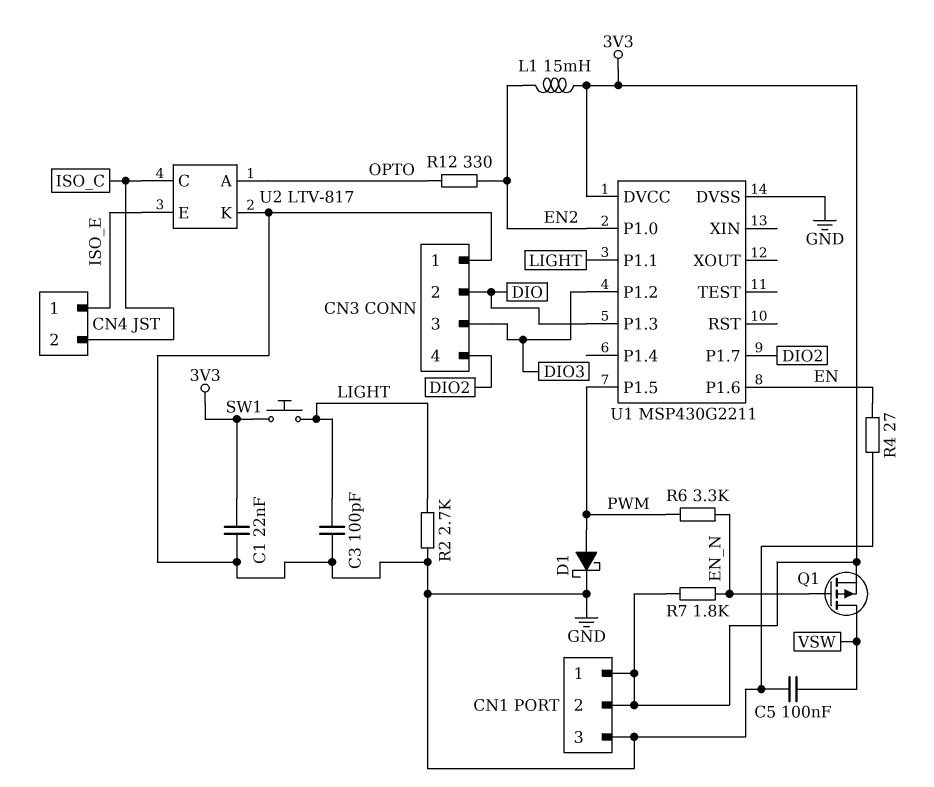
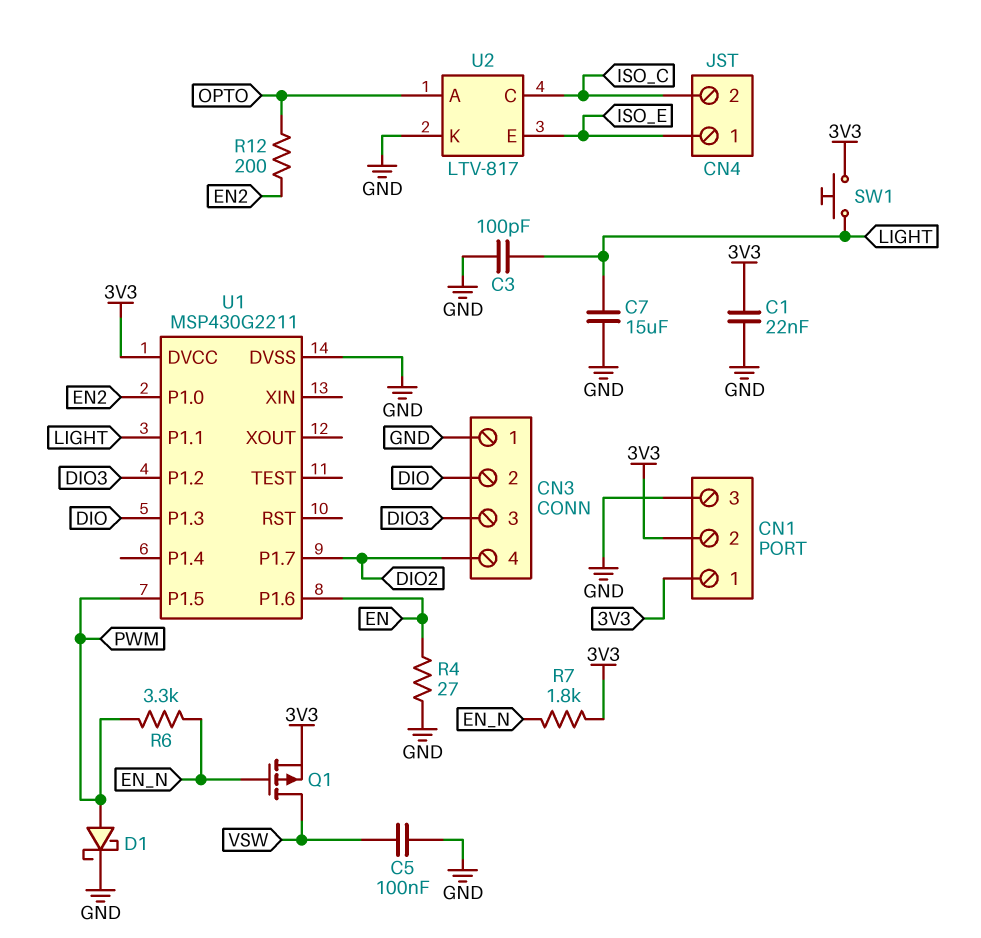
C7: none -> 15uF (GND, LIGHT)
L1: 15mH (3V3, EN2) -> none
R2: 2.7k (GND, LIGHT) -> none
R12: 330 (EN2, OPTO) -> 200 (EN2, OPTO)

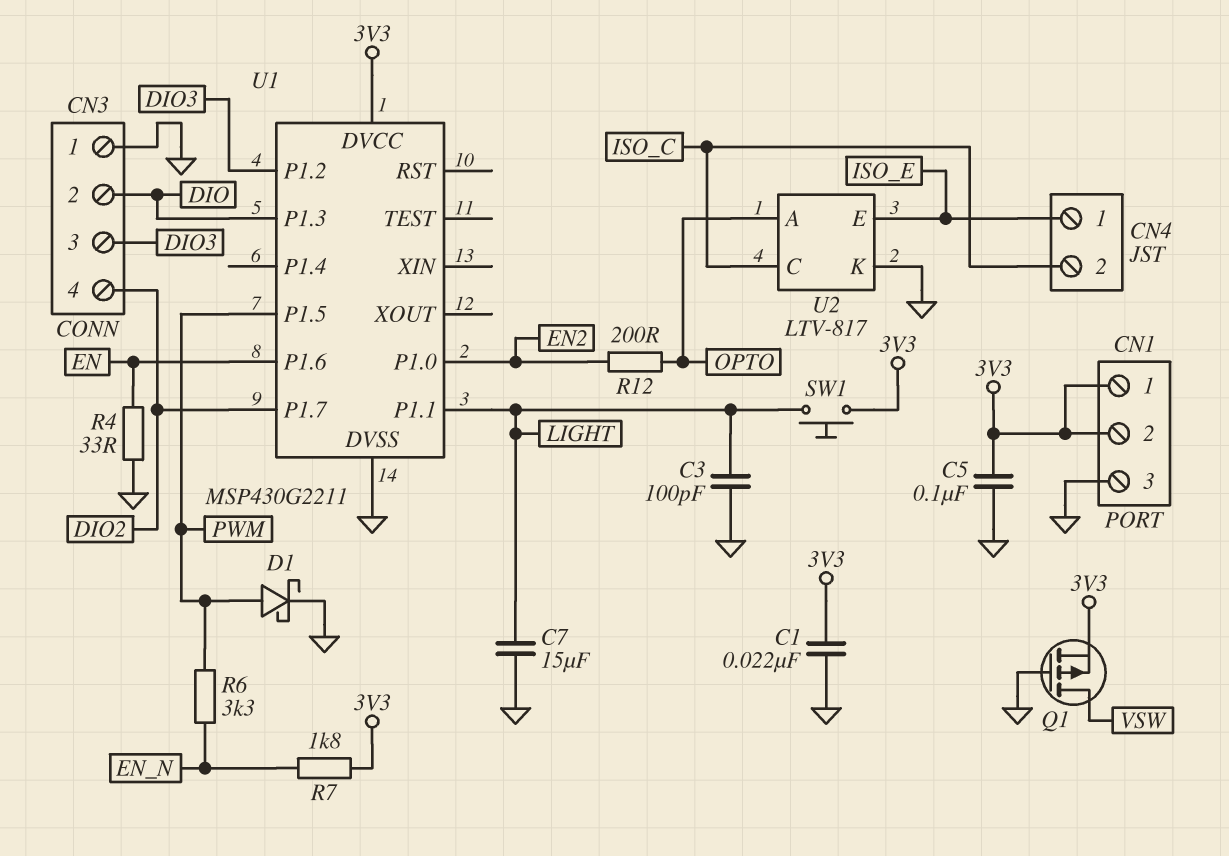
C5: 100nF (GND, VSW) -> 100nF (3V3, GND)
Q1: PMOS (G EN_N, D VSW, S 3V3) -> PMOS (G GND, D VSW, S 3V3)
R4: 27 (EN, GND) -> 33 (EN, GND)

